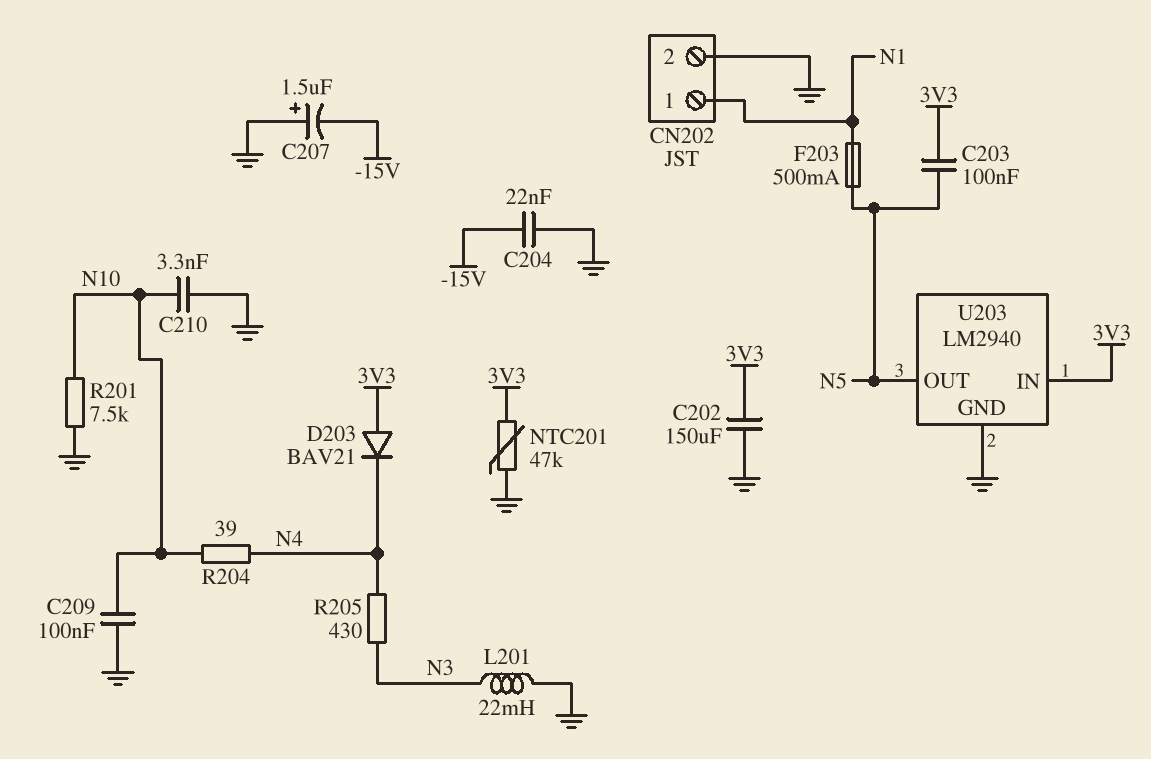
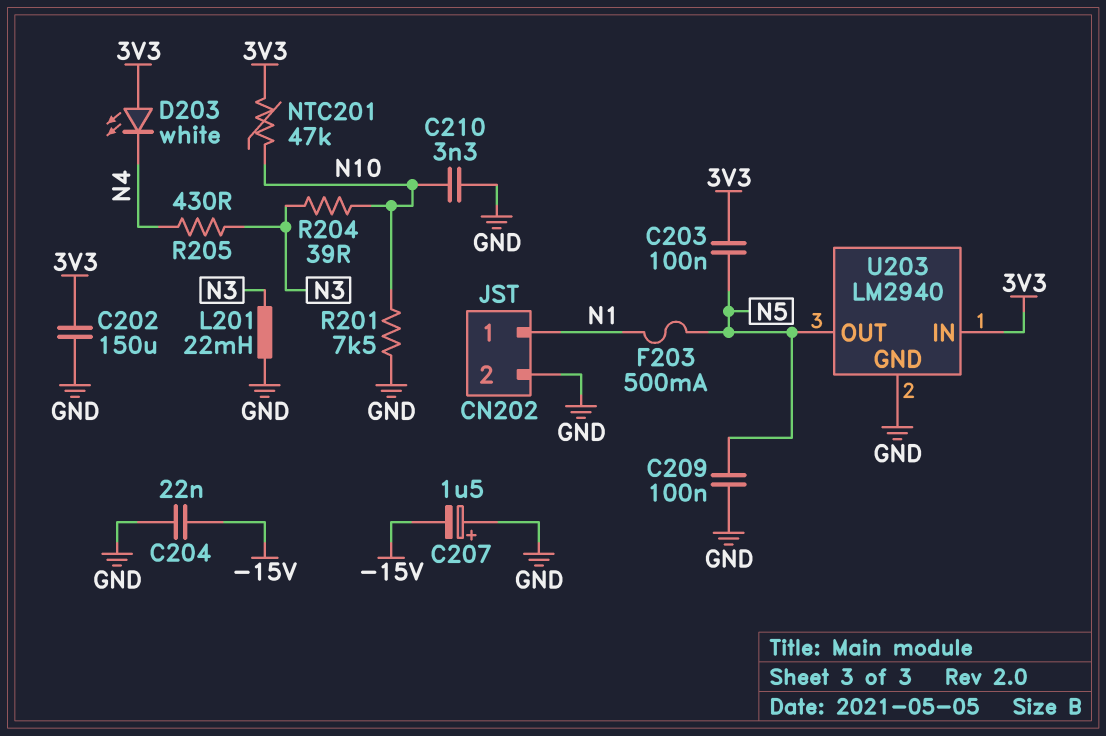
C209: 100nF (GND, N10) -> 100nF (GND, N5)
D203: diode BAV21 (A 3V3, K N4) -> LED white (A 3V3, K N4)
NTC201: 47k (3V3, GND) -> 47k (3V3, N10)
R204: 39 (N4, N10) -> 39 (N3, N10)

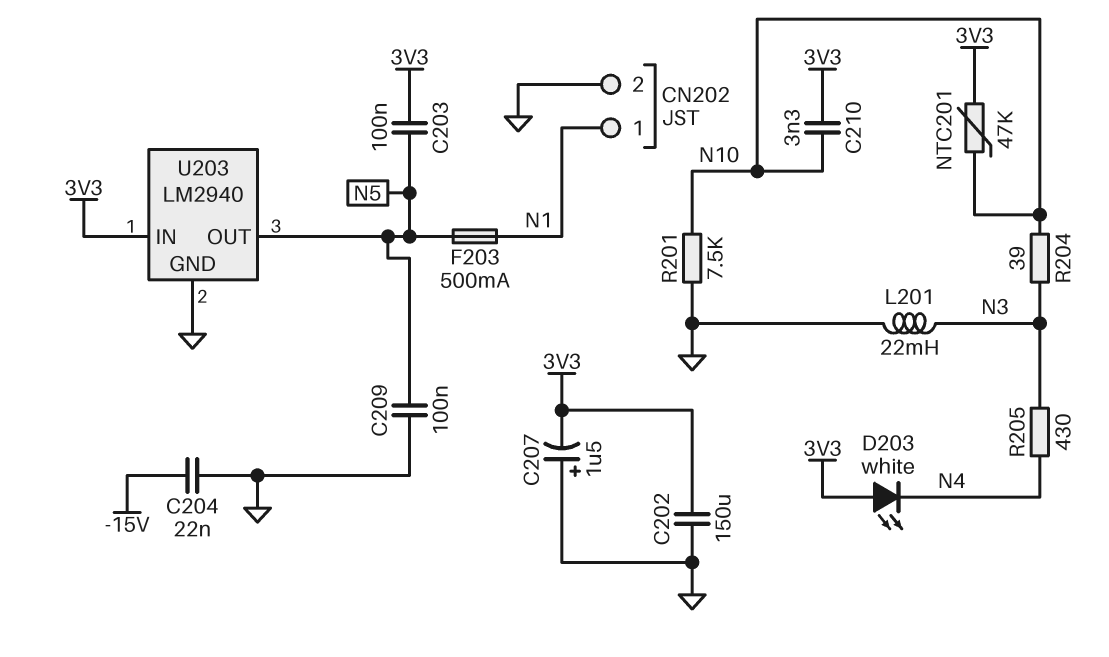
C207: 1.5uF (plus GND, minus -15V) -> 1.5uF (plus GND, minus 3V3)
C210: 3.3nF (GND, N10) -> 3.3nF (3V3, N10)

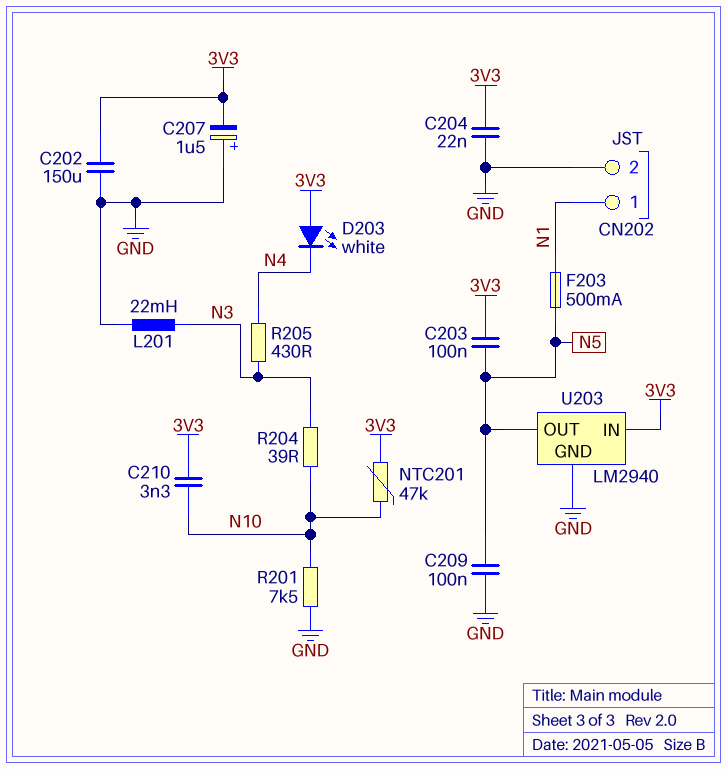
C204: 22nF (-15V, GND) -> 22nF (3V3, GND)

